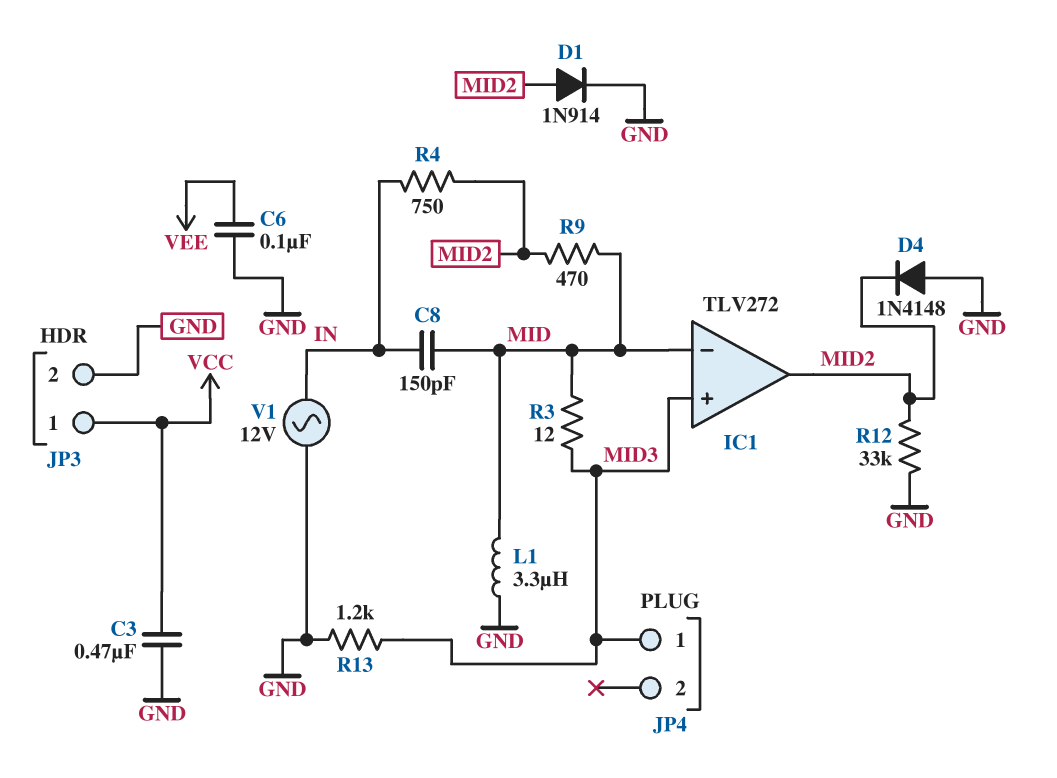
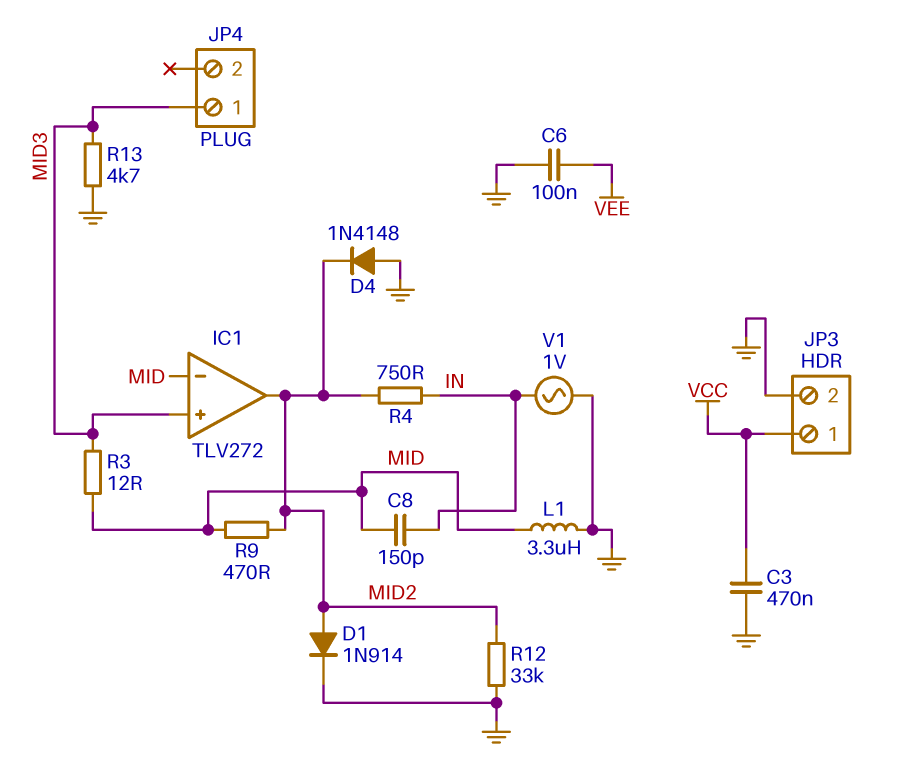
R13: 1.2k (GND, MID3) -> 4.7k (GND, MID3)
V1: AC 12V (GND, IN) -> AC 1V (GND, IN)

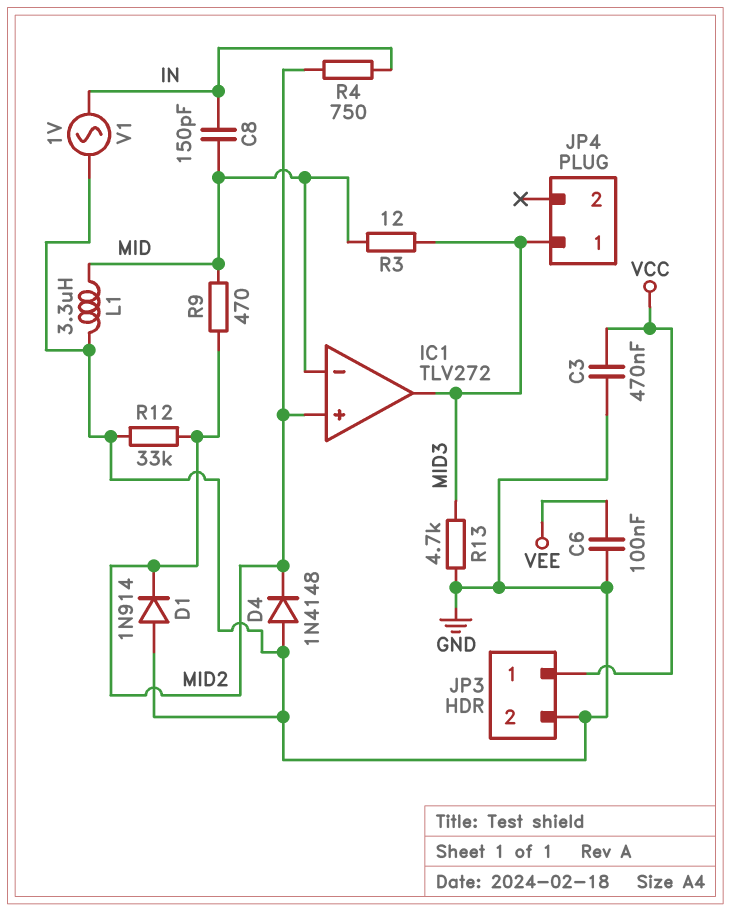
D1: diode 1N914 (A MID2, K GND) -> diode 1N914 (A GND, K MID2)
IC1 pin in+: MID3 -> MID2
IC1 pin out: MID2 -> MID3

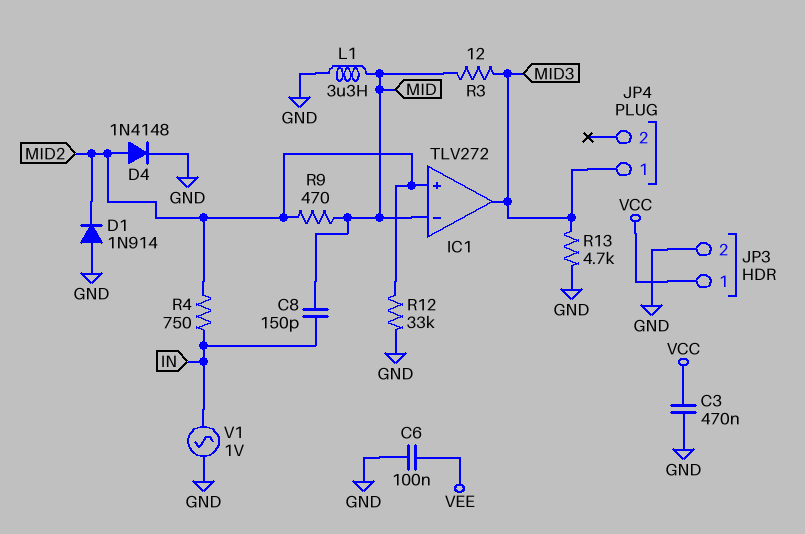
D4: diode 1N4148 (A GND, K MID2) -> diode 1N4148 (A MID2, K GND)

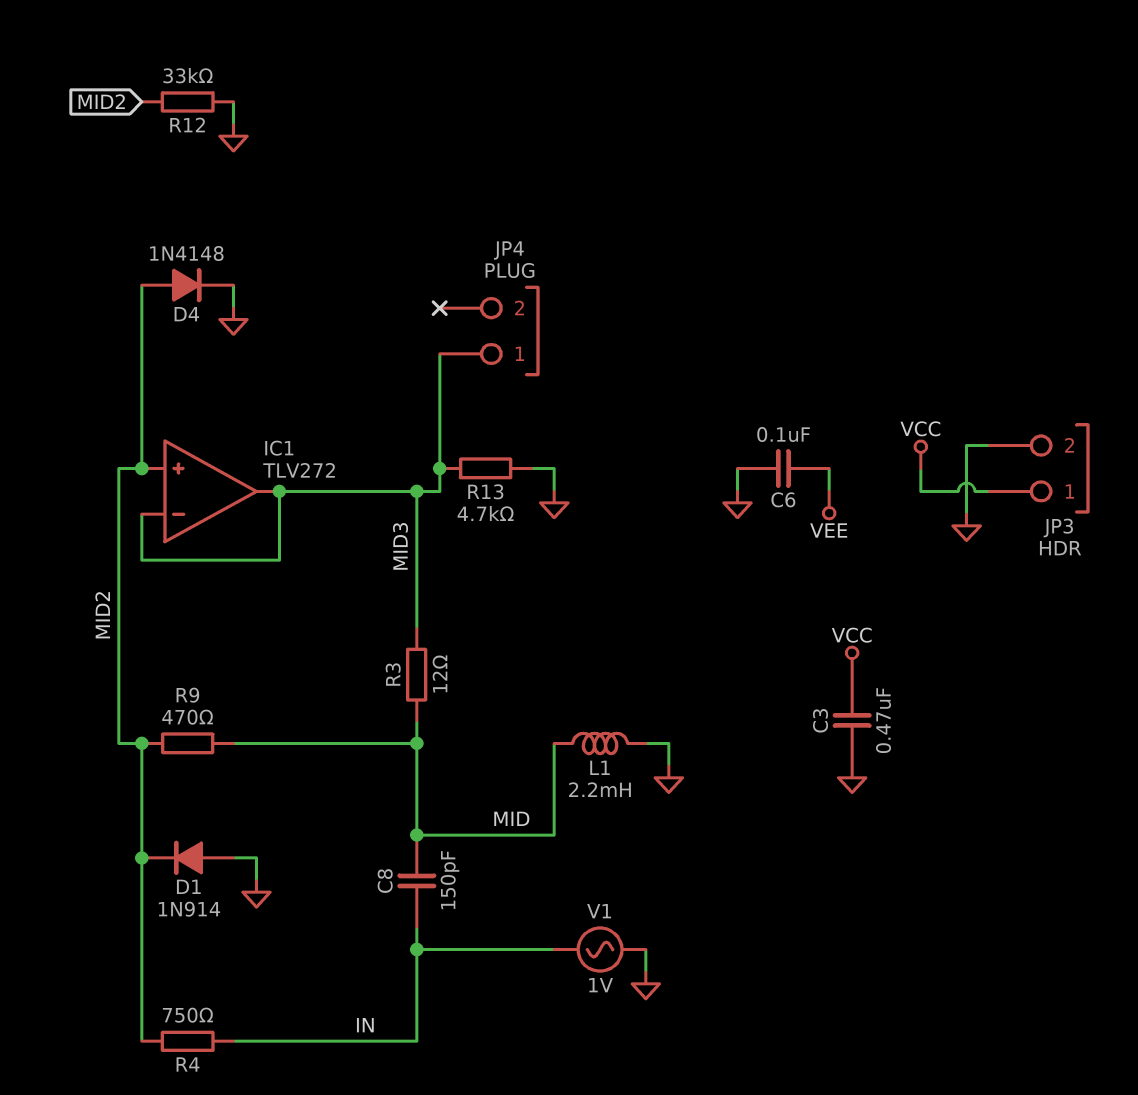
IC1 pin in-: MID -> MID3
L1: 3.3uH (GND, MID) -> 2.2mH (GND, MID)

